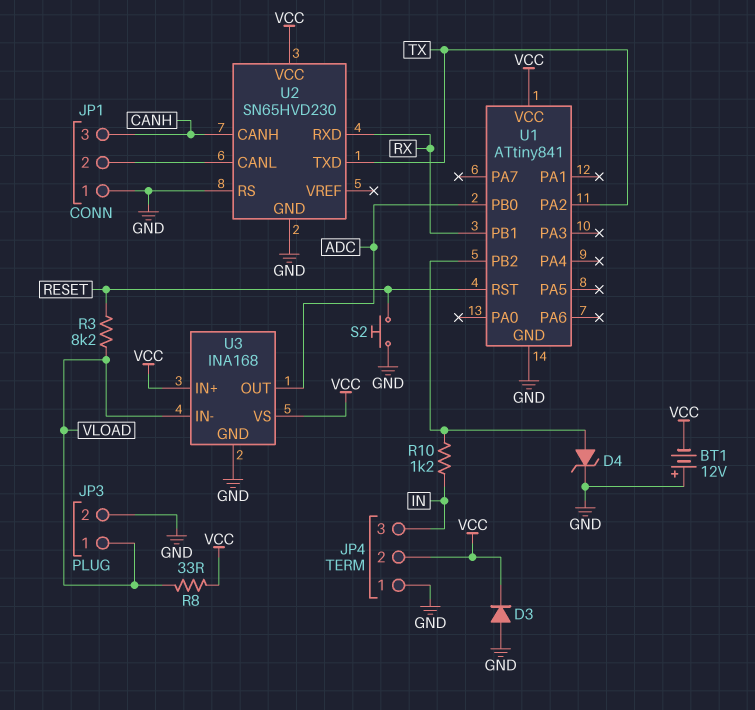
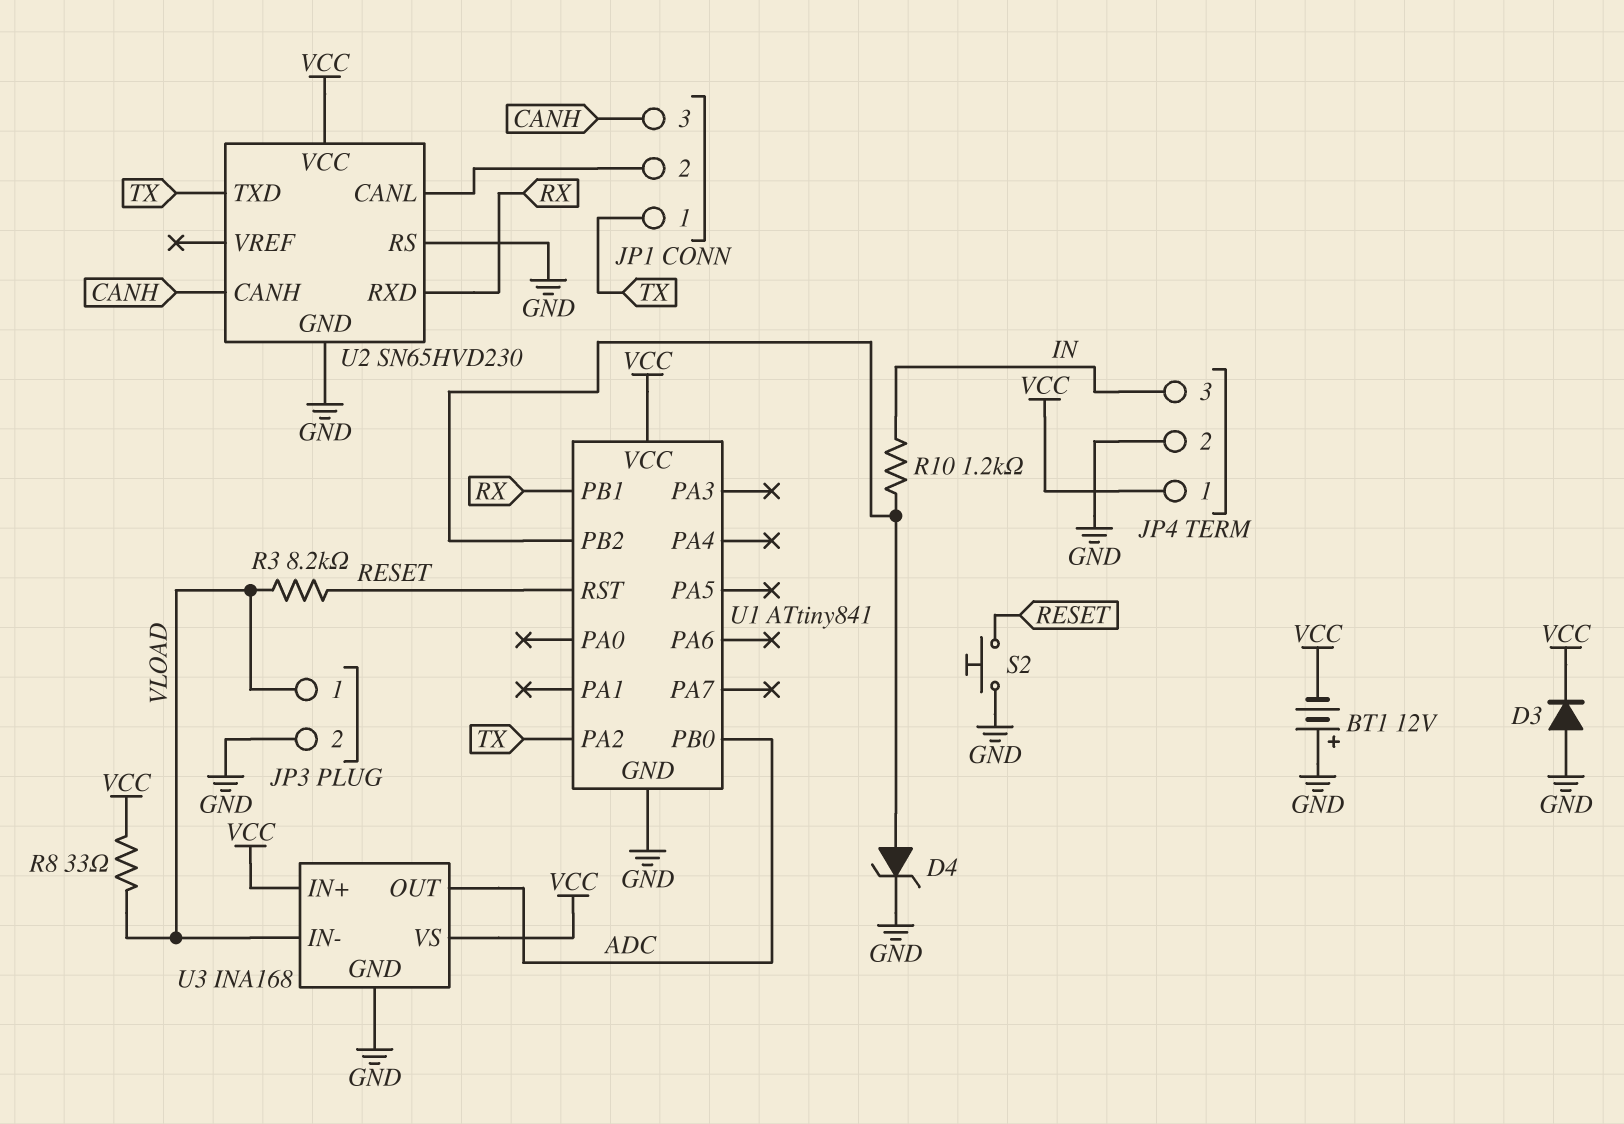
JP1 pin 1: GND -> TX
JP4 pin 1: GND -> VCC
JP4 pin 2: VCC -> GND

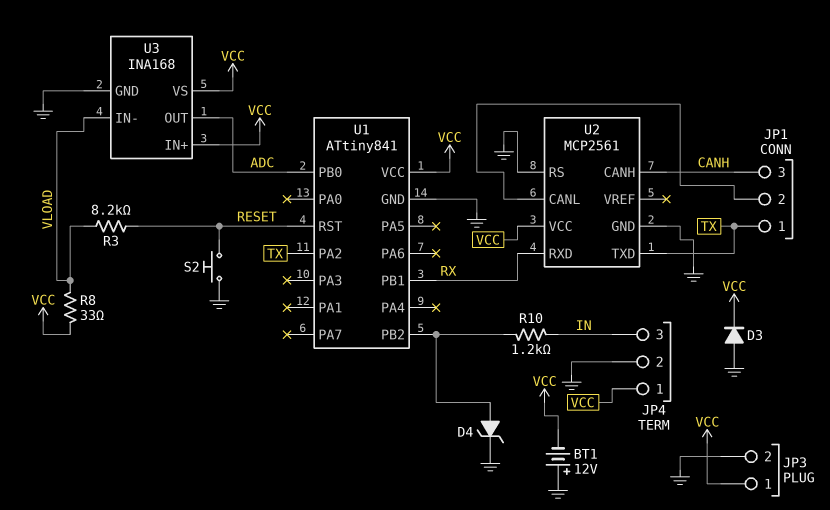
JP3 pin 1: VLOAD -> VCC
U2: SN65HVD230 -> MCP2561

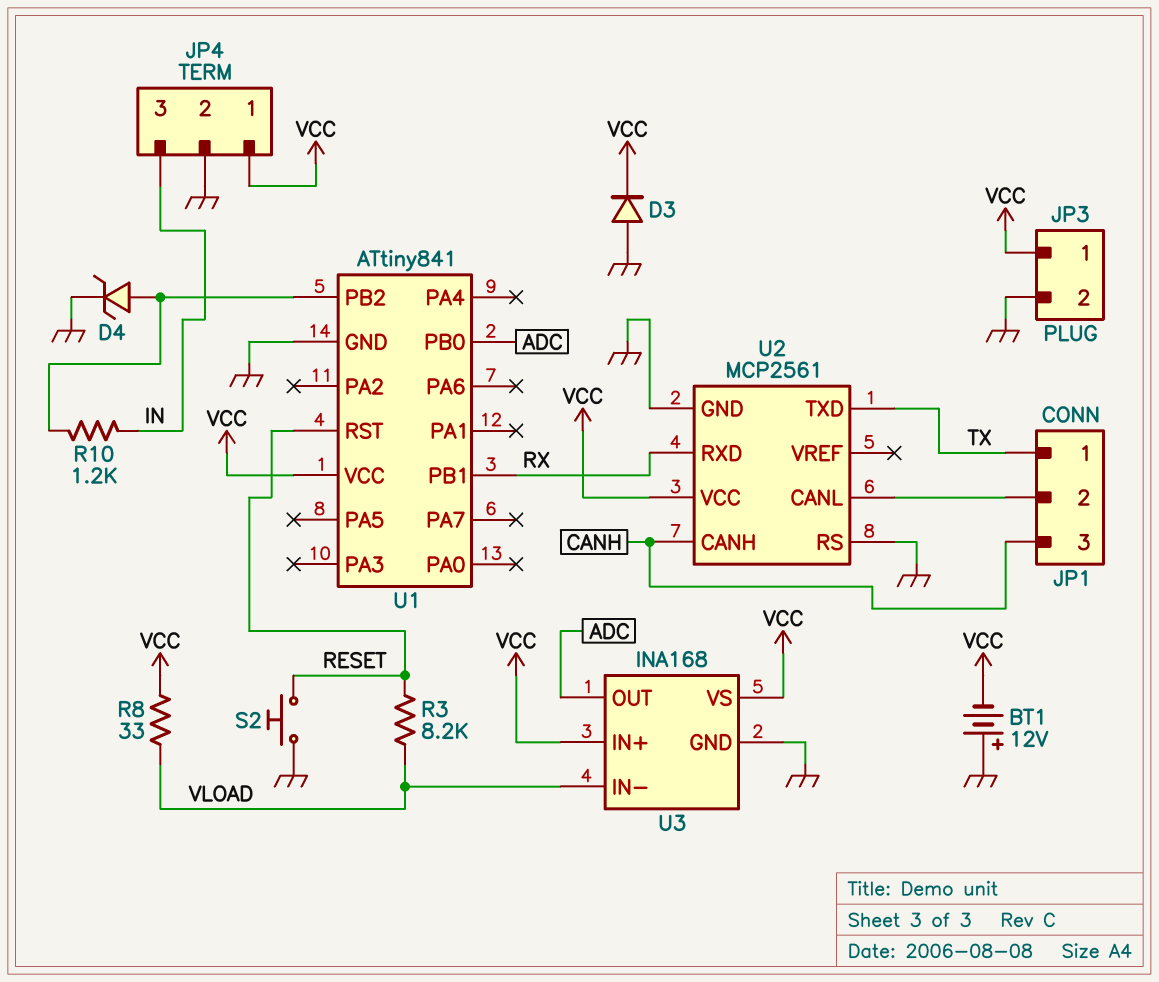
U1 pin PA2: TX -> none

